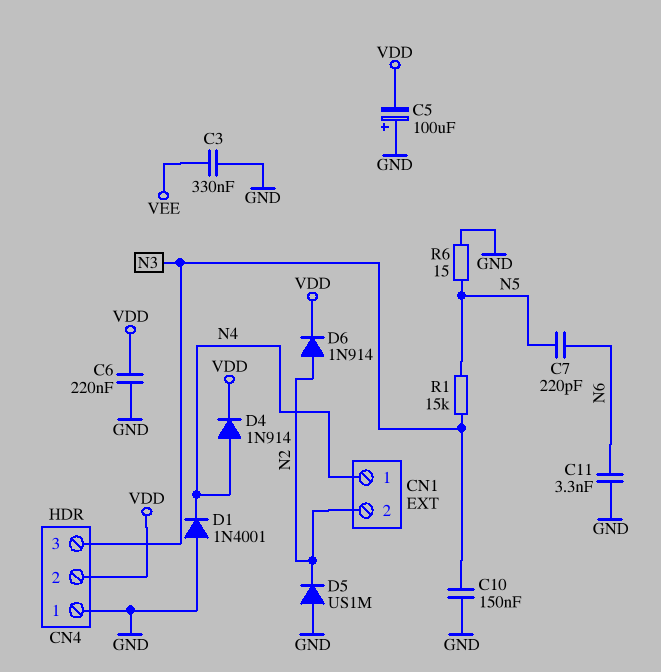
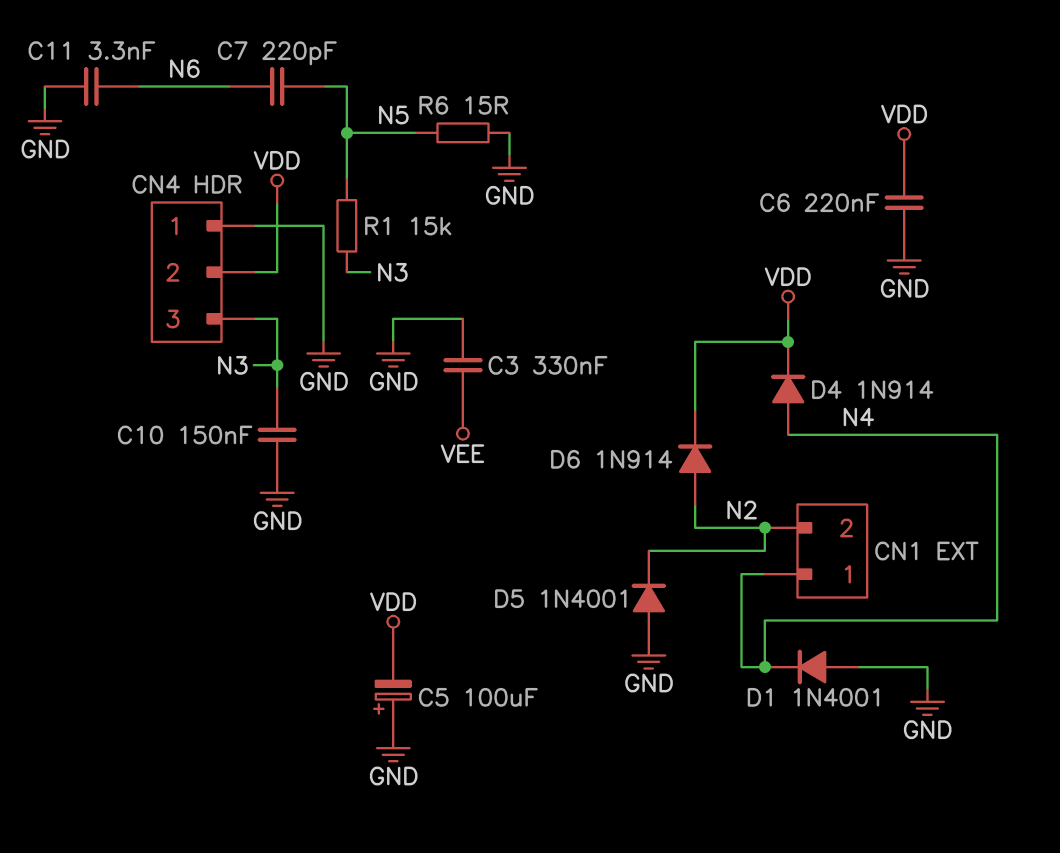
D5: diode US1M (A GND, K N2) -> diode 1N4001 (A GND, K N2)

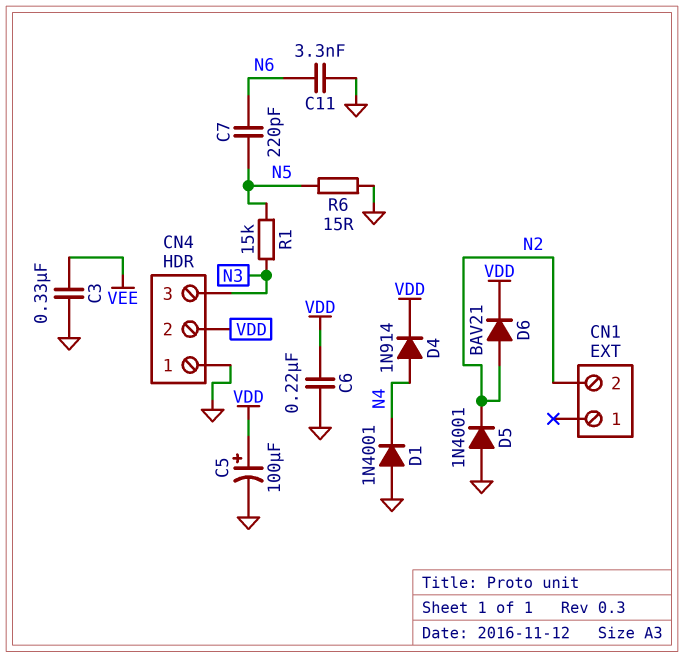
C5: 100uF (plus GND, minus VDD) -> 100uF (plus VDD, minus GND)
C10: 150nF (GND, N3) -> none
CN1 pin 1: N4 -> none
D6: diode 1N914 (A N2, K VDD) -> diode BAV21 (A N2, K VDD)

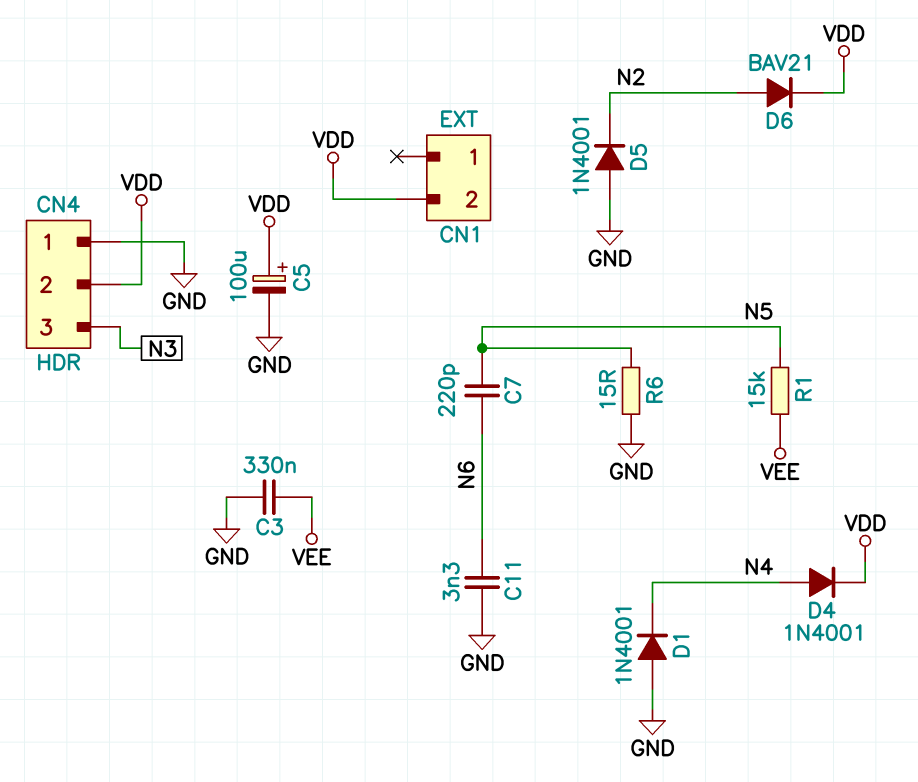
C6: 220nF (GND, VDD) -> none
CN1 pin 2: N2 -> VDD
D4: diode 1N914 (A N4, K VDD) -> diode 1N4001 (A N4, K VDD)
R1: 15k (N3, N5) -> 15k (N5, VEE)

